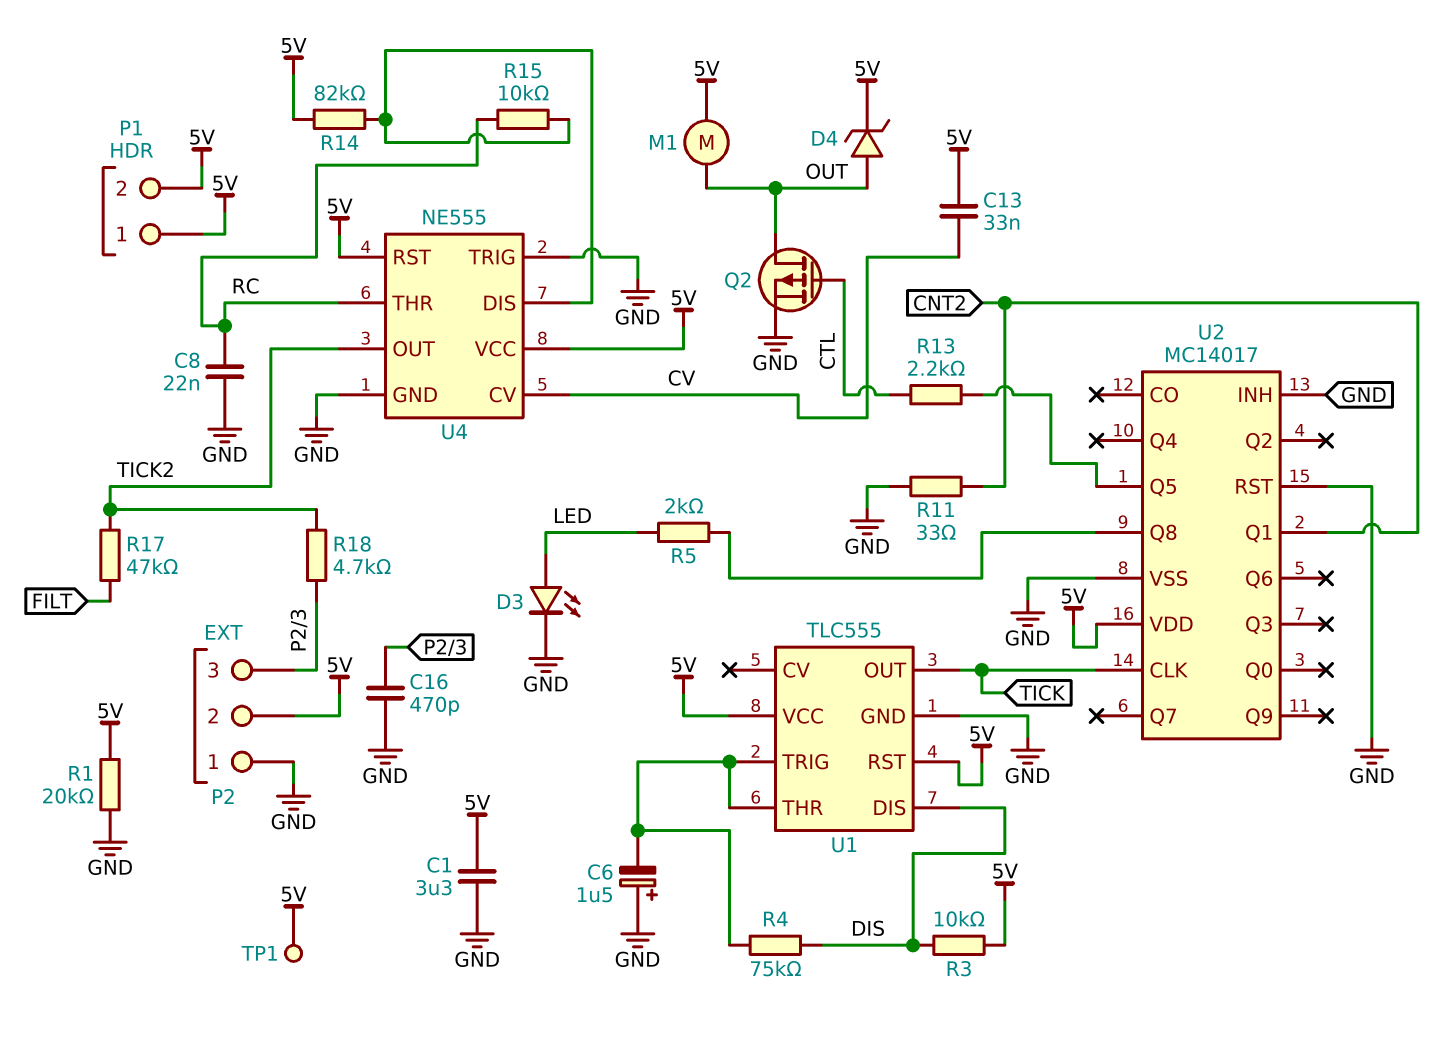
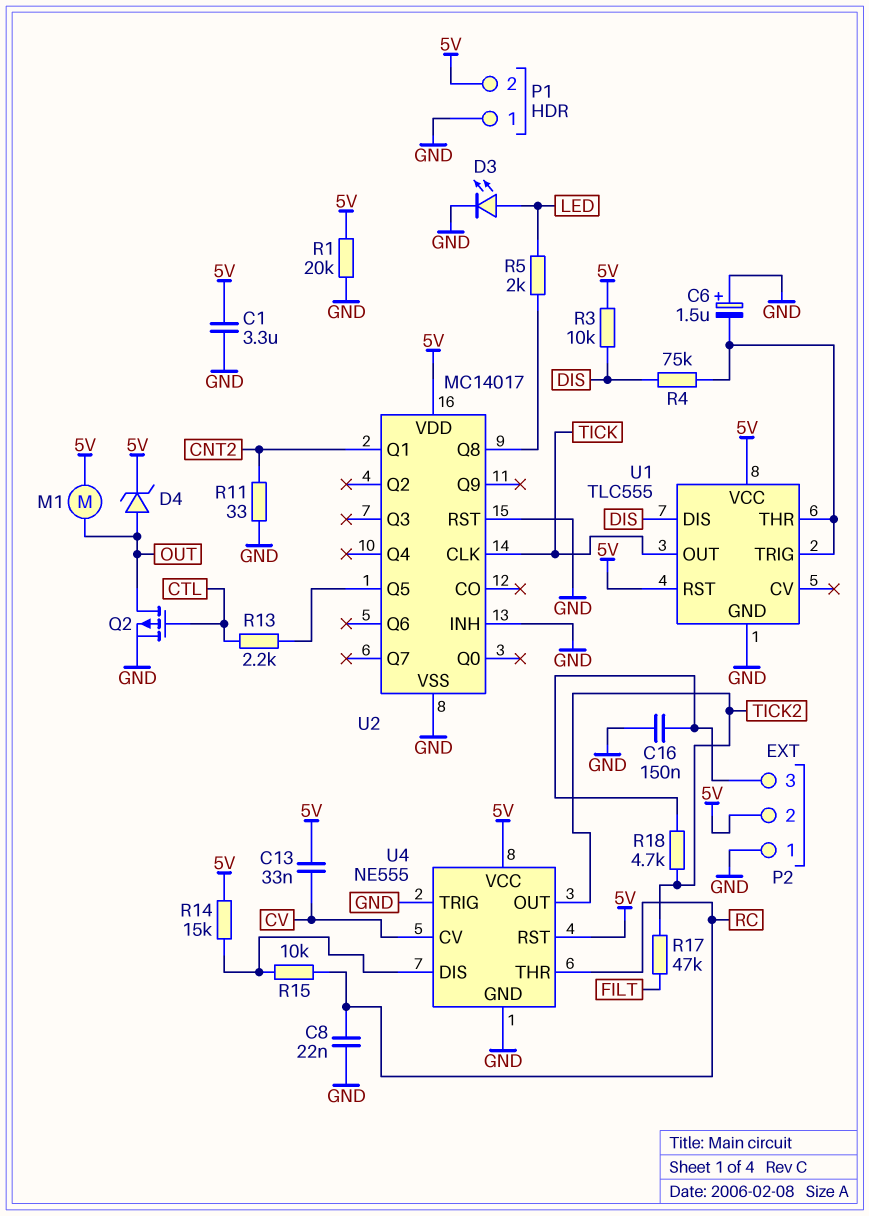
C16: 470pF (GND, P2/3) -> 150nF (GND, P2/3)
P1 pin 1: 5V -> GND
R14: 82k (5V, U4/DIS) -> 15k (5V, U4/DIS)
TP1: test point (5V) -> none

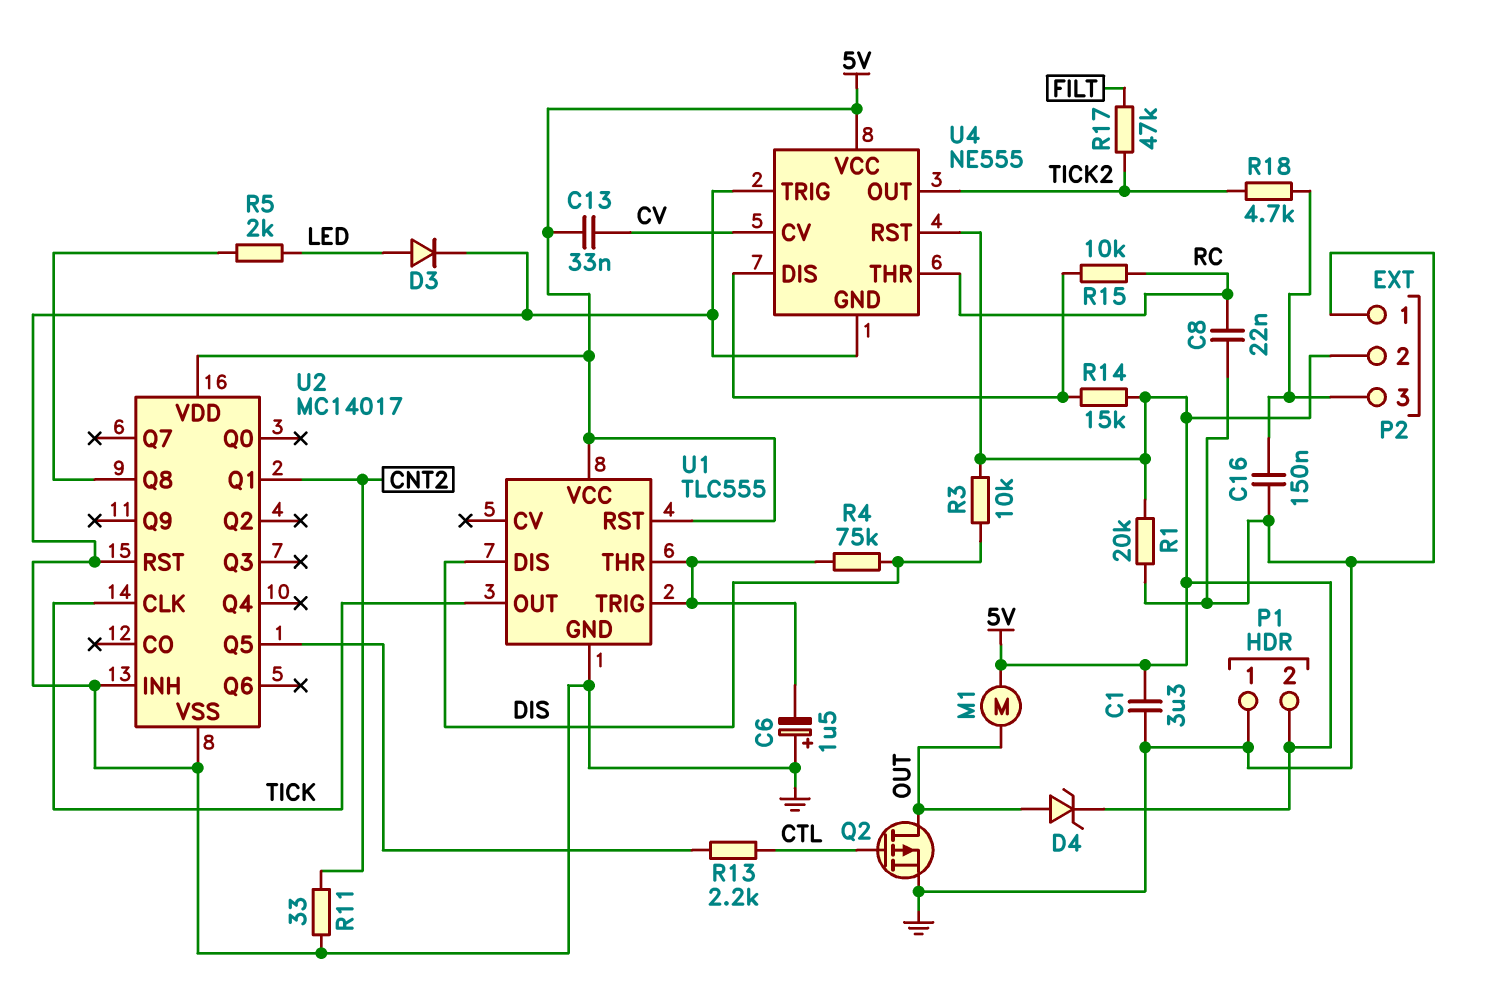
D3: LED (A LED, K GND) -> diode (A LED, K GND)

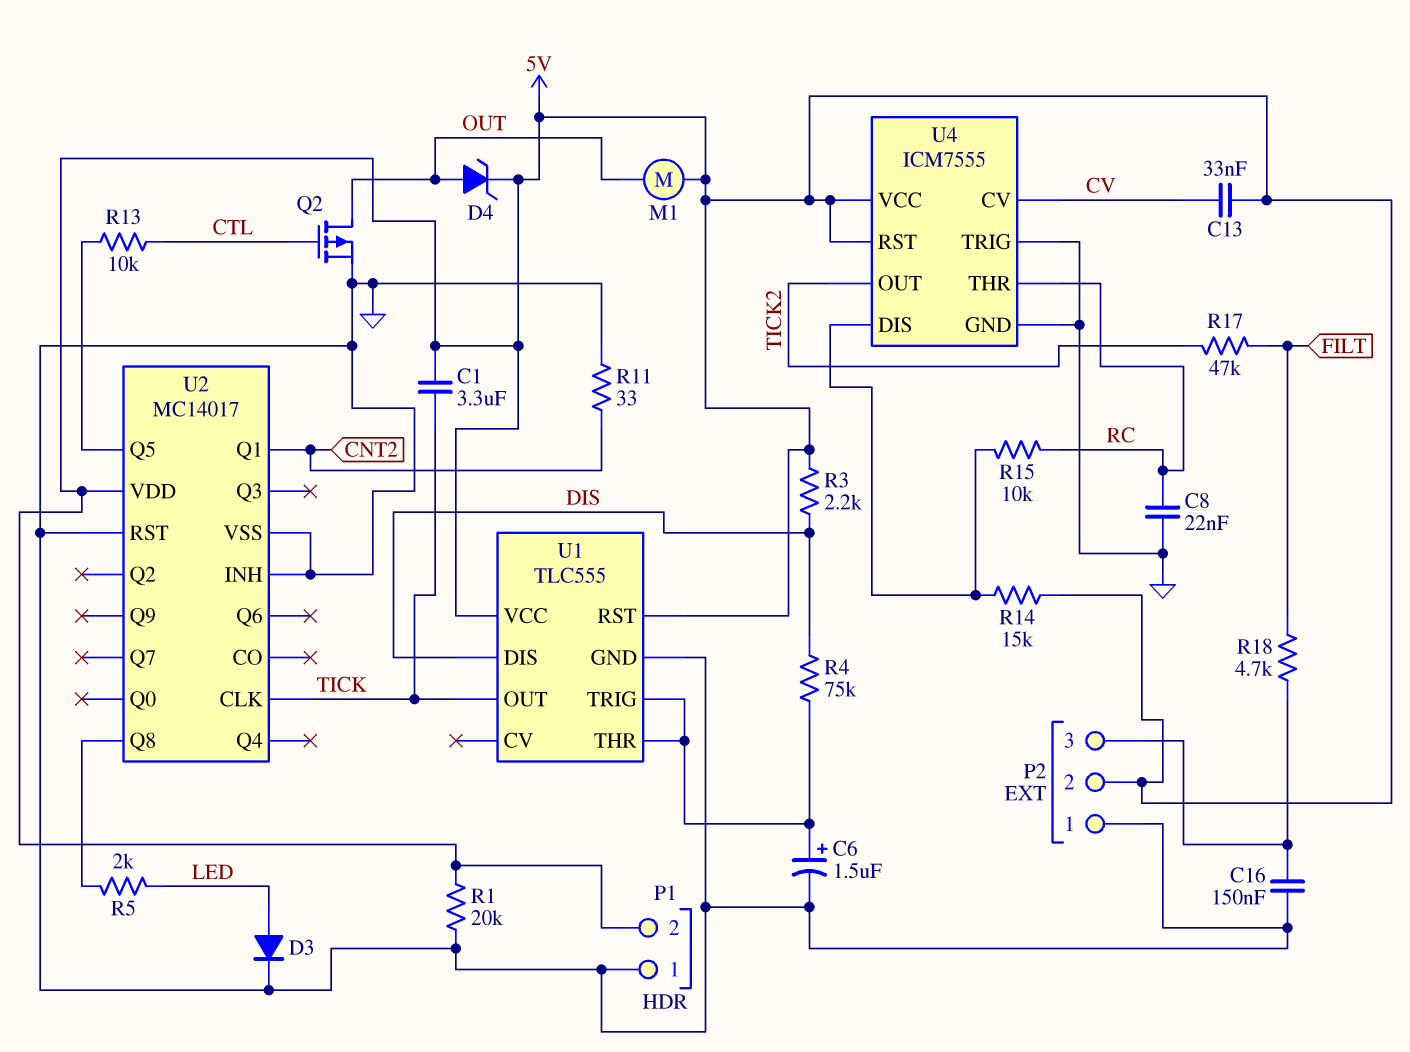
C1: 3.3uF (5V, GND) -> 3.3uF (5V, TICK)
C6: 1.5uF (plus GND, minus U1/THR) -> 1.5uF (plus U1/THR, minus GND)
R3: 10k (5V, DIS) -> 2.2k (5V, DIS)
R13: 2.2k (CTL, U2/Q5) -> 10k (CTL, U2/Q5)
R18: 4.7k (P2/3, TICK2) -> 4.7k (FILT, P2/3)
U4: NE555 -> ICM7555

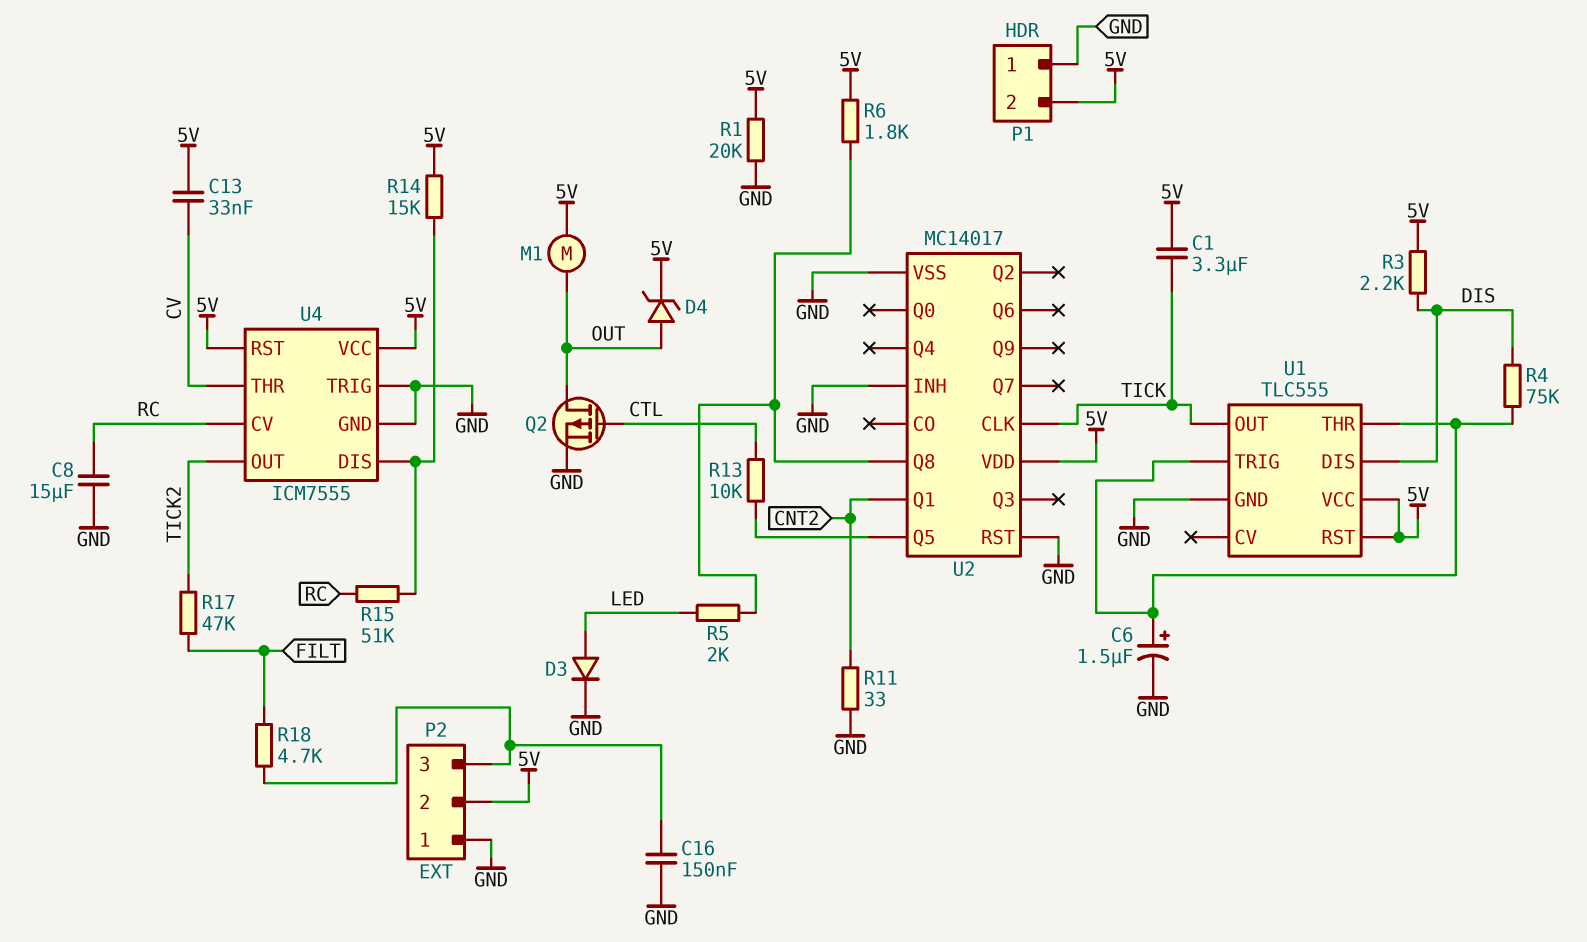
C8: 22nF (GND, RC) -> 15uF (GND, RC)
R6: none -> 1.8k (5V, U2/Q8)
R15: 10k (RC, U4/DIS) -> 51k (RC, U4/DIS)
U4 pin CV: CV -> RC
U4 pin THR: RC -> CV

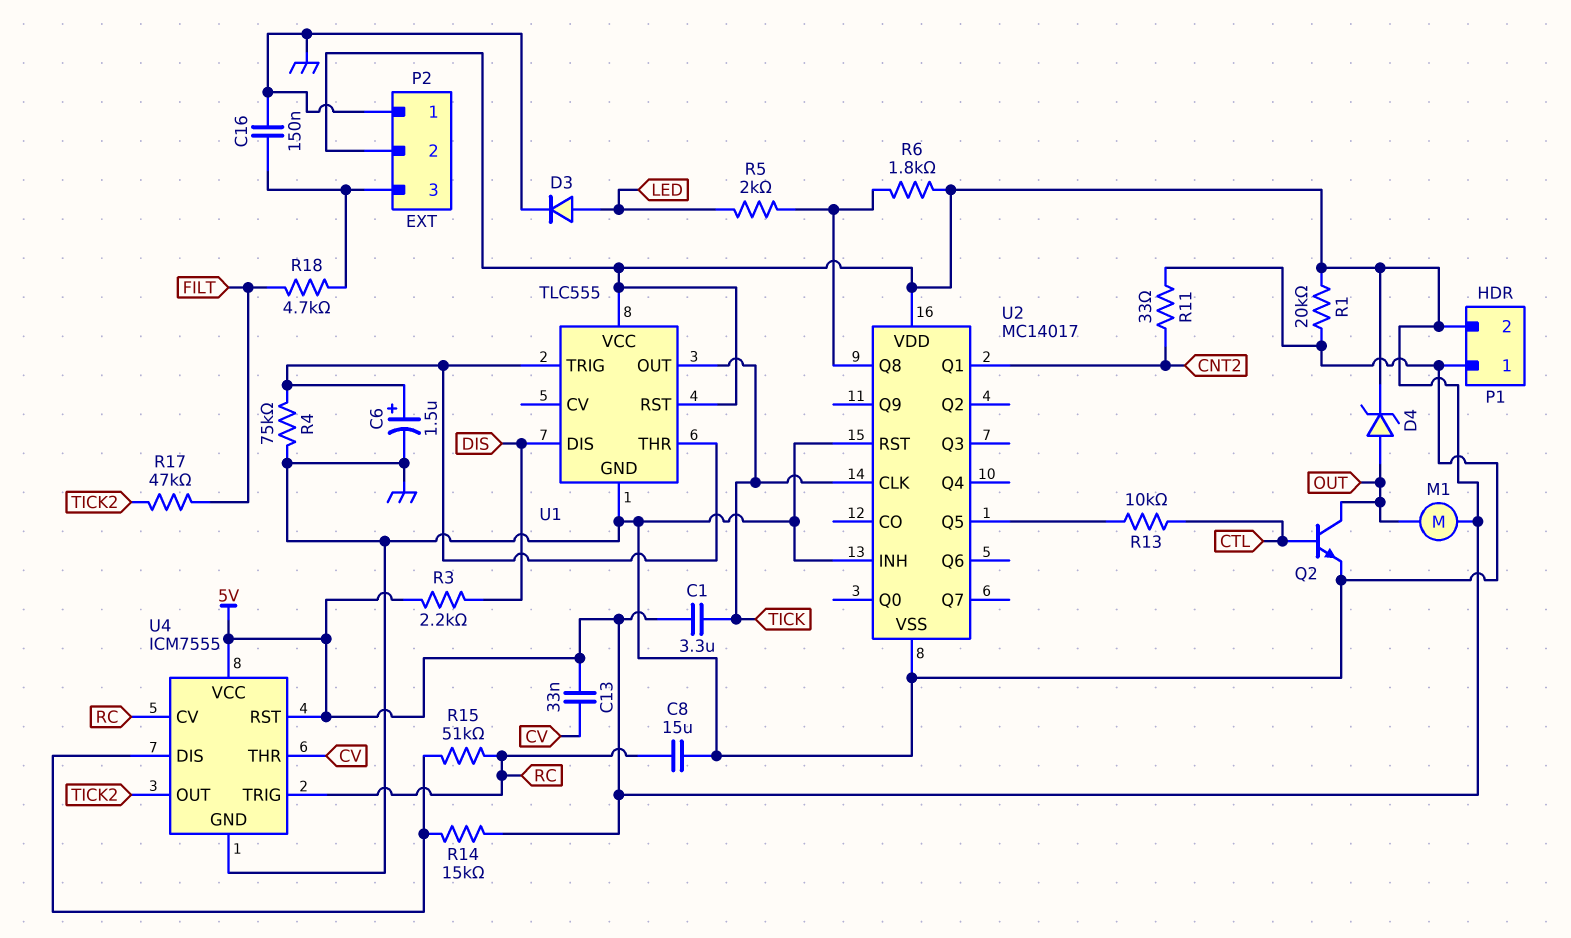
Q2: PMOS (G CTL, D OUT, S GND) -> NPN (B CTL, C OUT, E GND)
R4: 75k (DIS, U1/THR) -> 75k (GND, U1/THR)
U4 pin TRIG: GND -> RC

